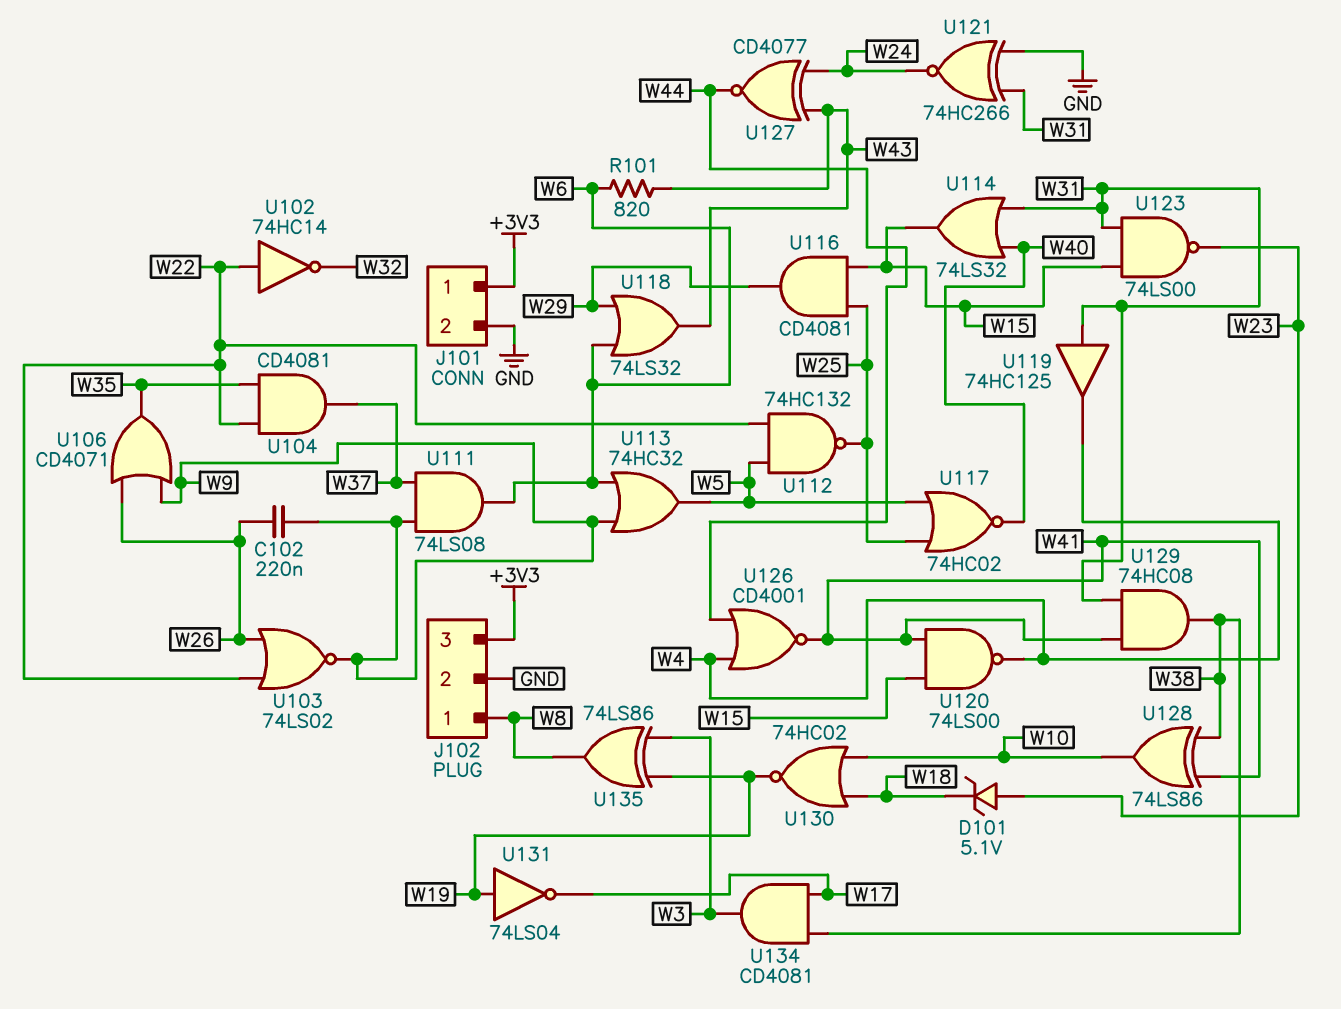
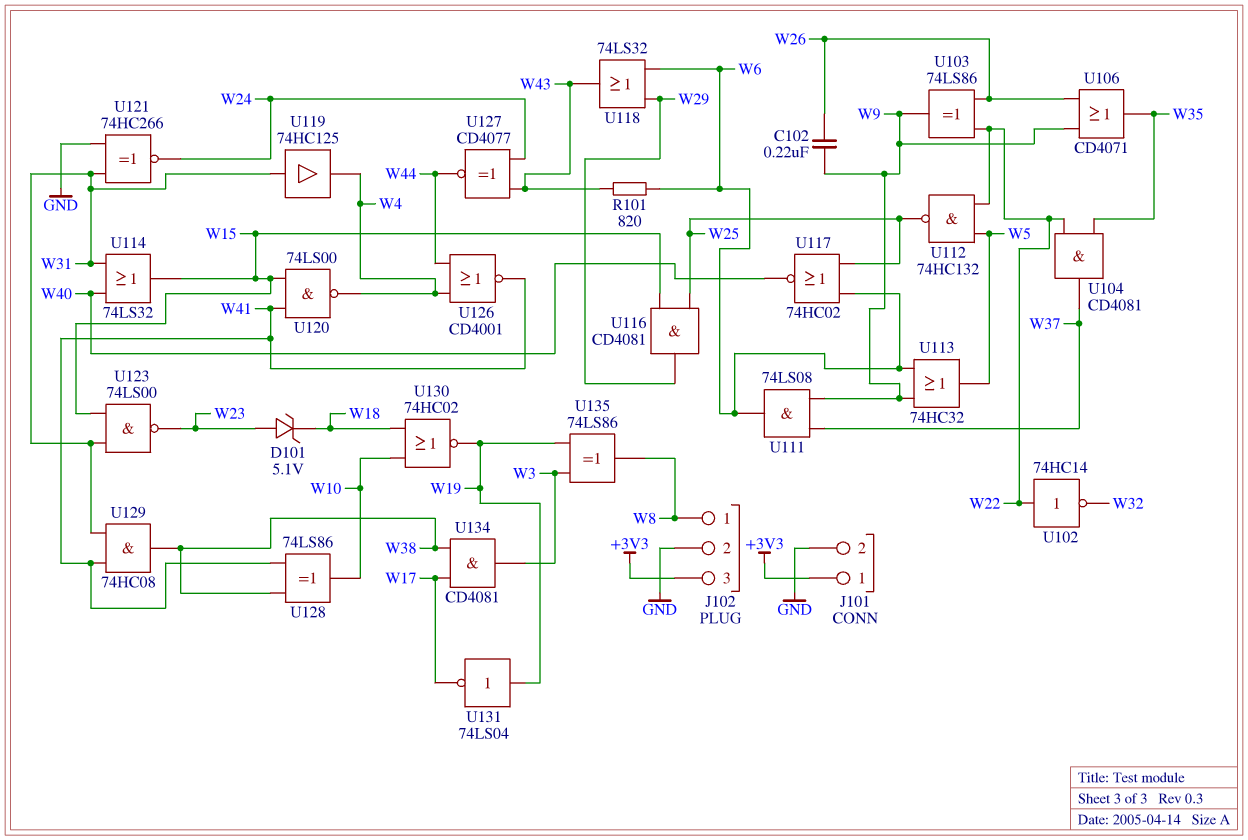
U103: NOR 74LS02 (in W22, in W26, out W9) -> XOR 74LS86 (in W22, in W26, out W9)
U117: NOR 74HC02 (in W5, in W25, out W40) -> NOR 74HC02 (in W6, in W25, out W40)

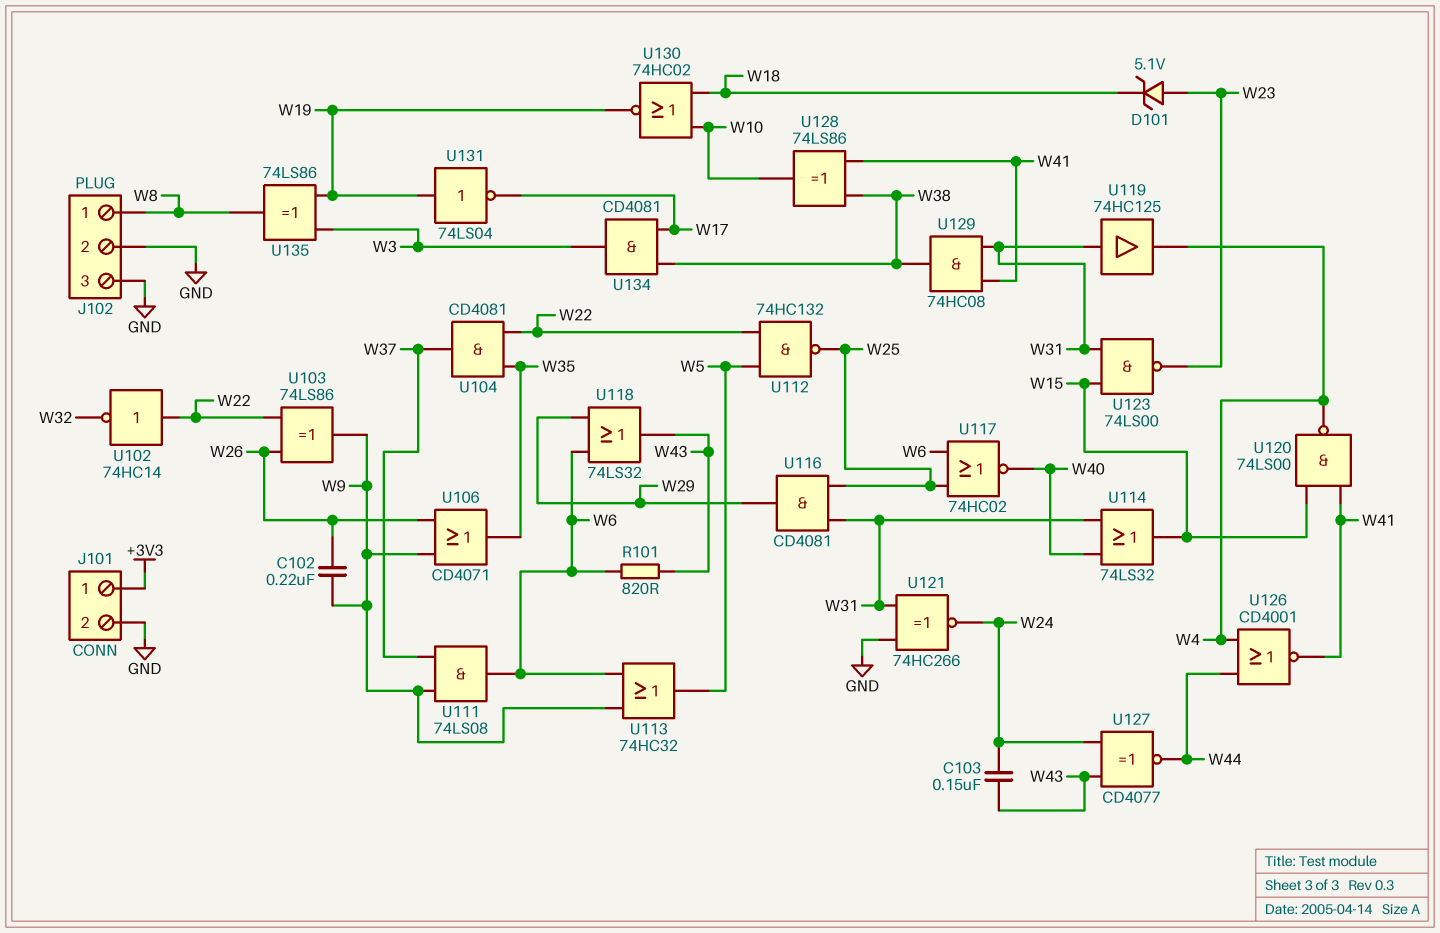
C103: none -> 150nF (W24, W43)
J102 pin 3: +3V3 -> GND
U116: AND CD4081 (in W15, in W25, out W29) -> AND CD4081 (in W25, in W31, out W29)

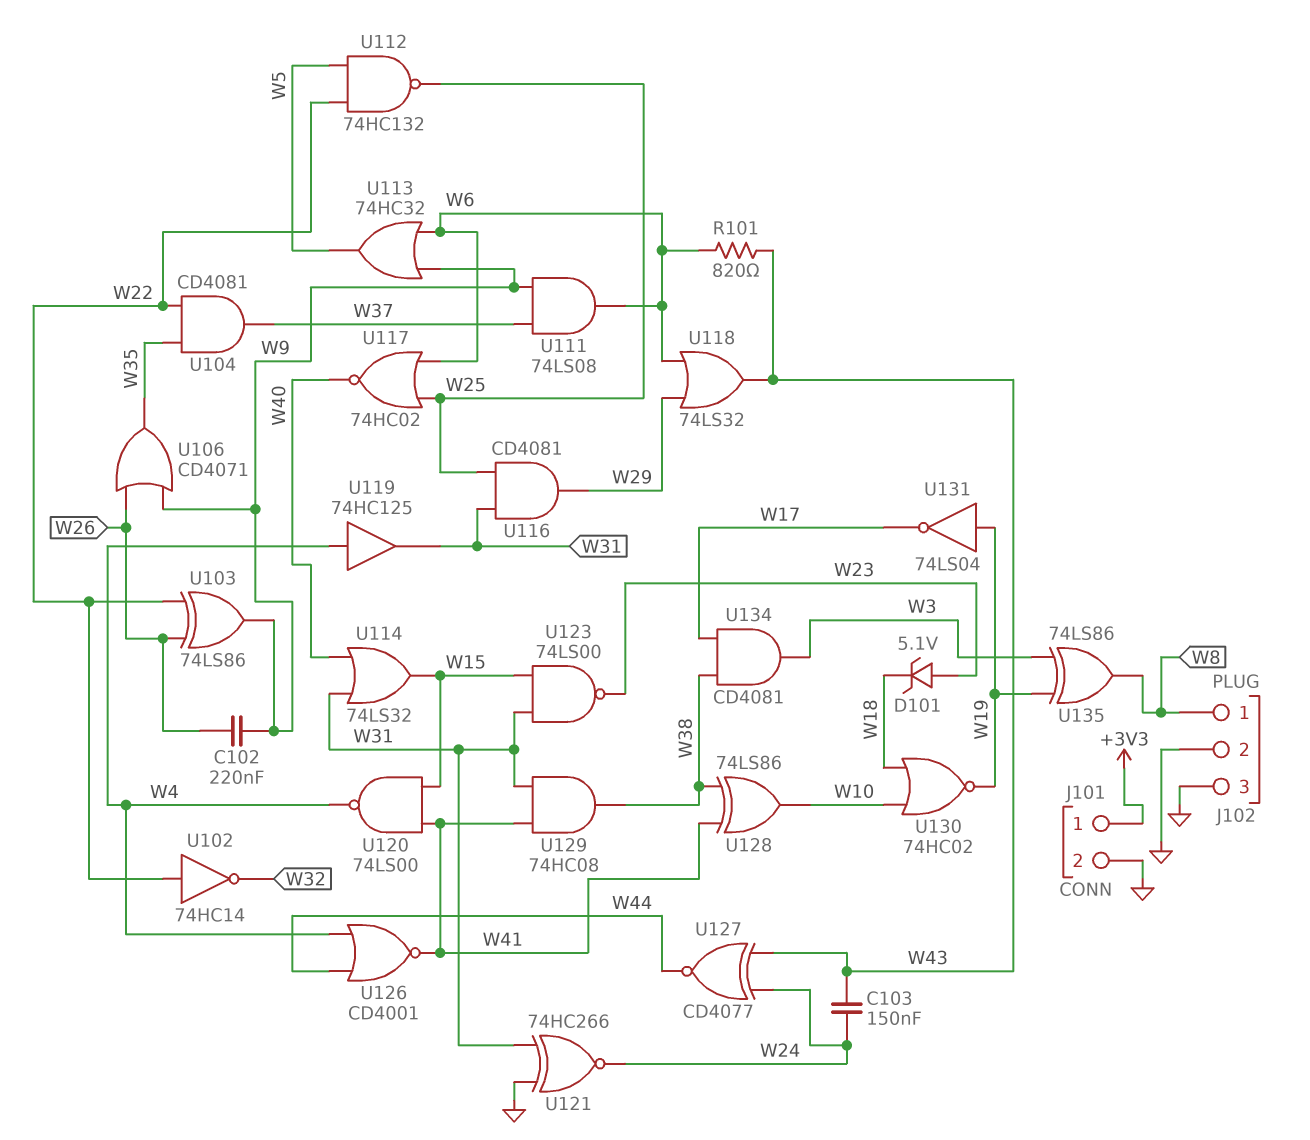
U119: buffer 74HC125 (in W31, out W4) -> buffer 74HC125 (in W4, out W31)

